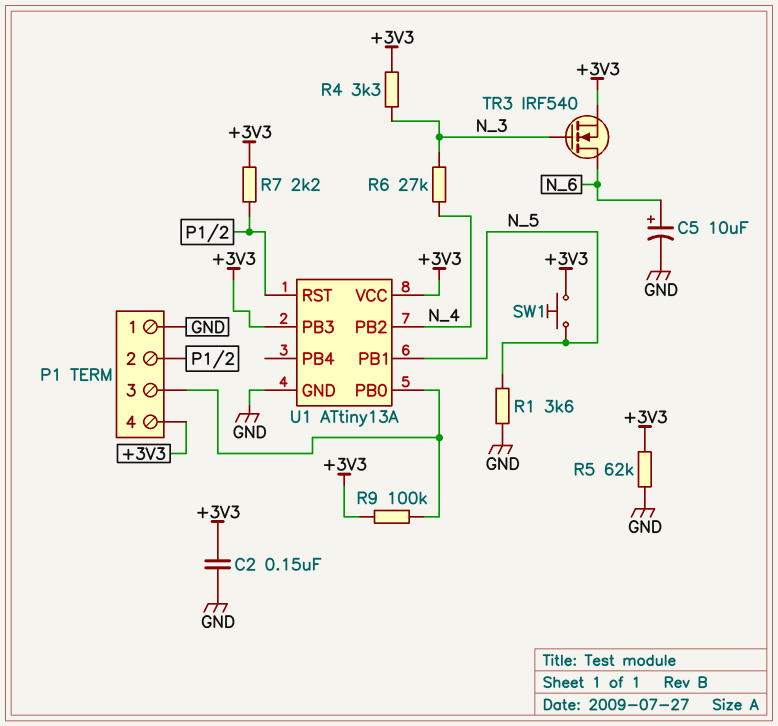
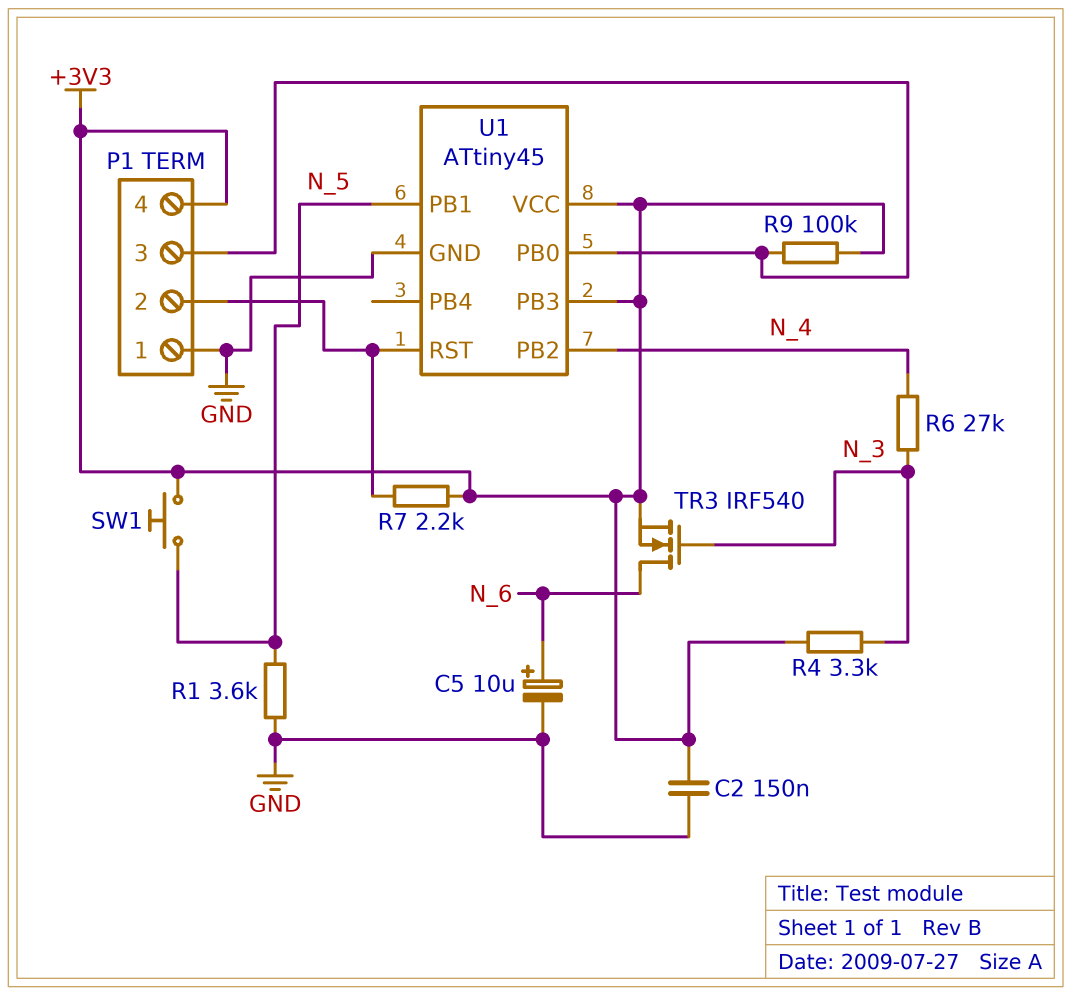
R5: 62k (+3V3, GND) -> none
U1: ATtiny13A -> ATtiny45

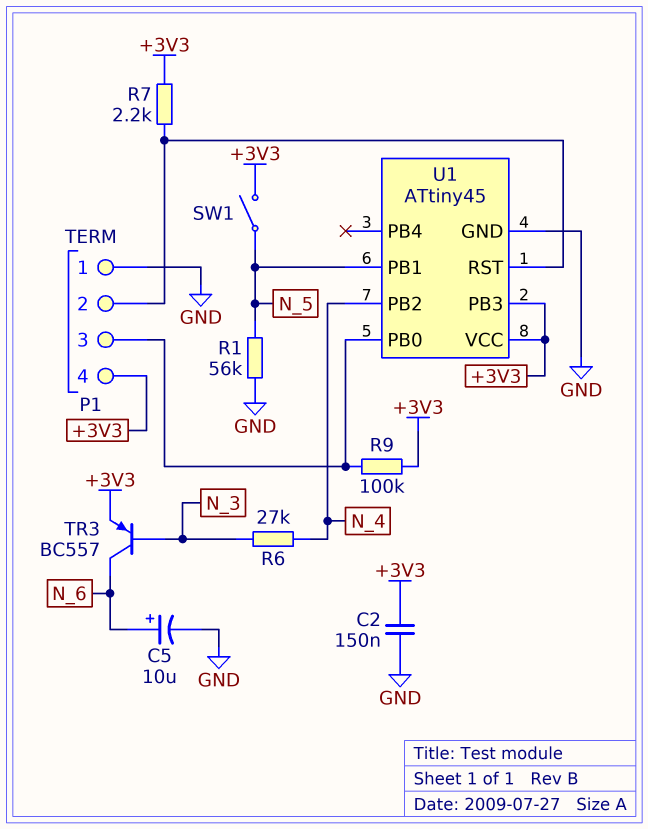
R1: 3.6k (GND, N_5) -> 56k (GND, N_5)
R4: 3.3k (+3V3, N_3) -> none
SW1: button (+3V3, N_5) -> switch (+3V3, N_5)
TR3: NMOS IRF540 (G N_3, D N_6, S +3V3) -> PNP BC557 (B N_3, C N_6, E +3V3)

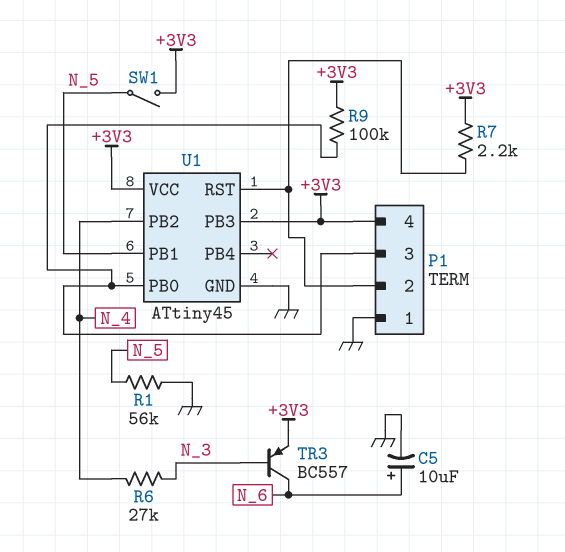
C2: 150nF (+3V3, GND) -> none

